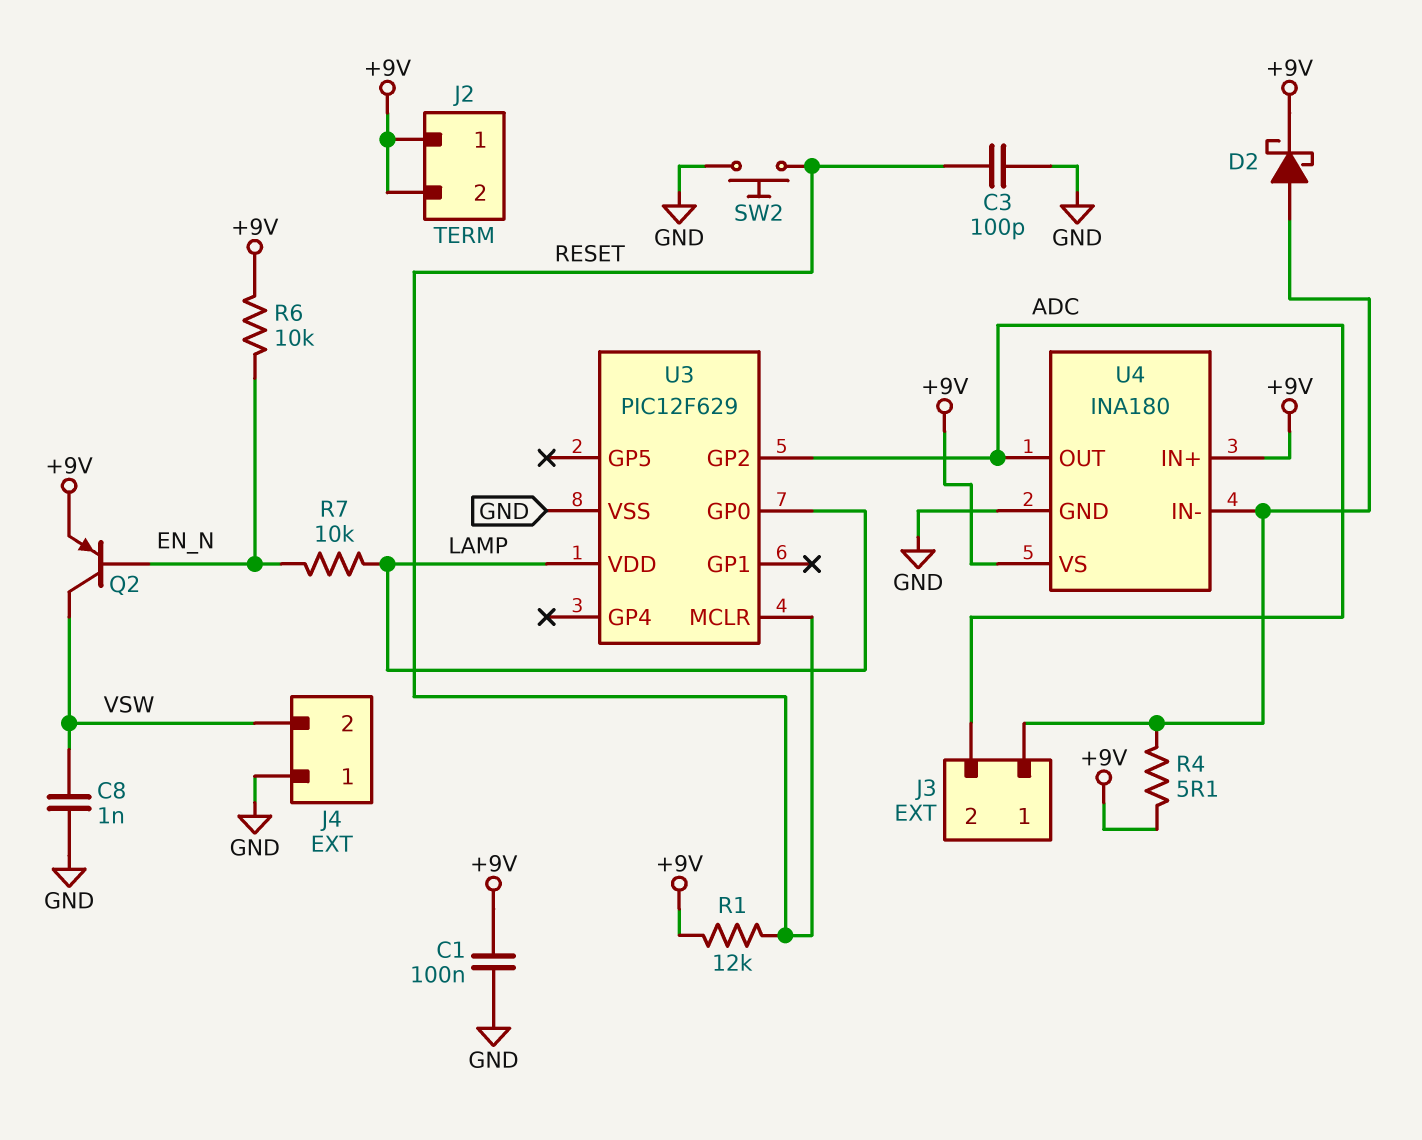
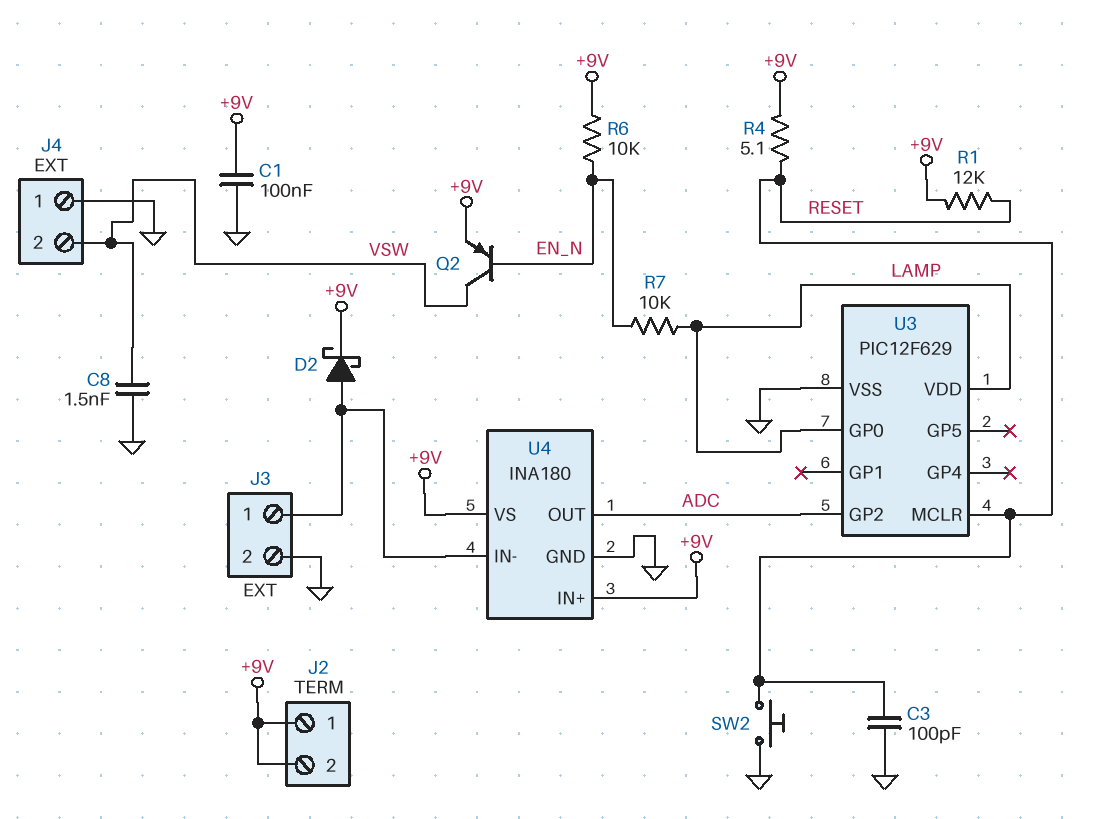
C8: 1nF (GND, VSW) -> 1.5nF (GND, VSW)
J3 pin 2: ADC -> GND
R4: 5.1 (+9V, J3/1) -> 5.1 (+9V, RESET)

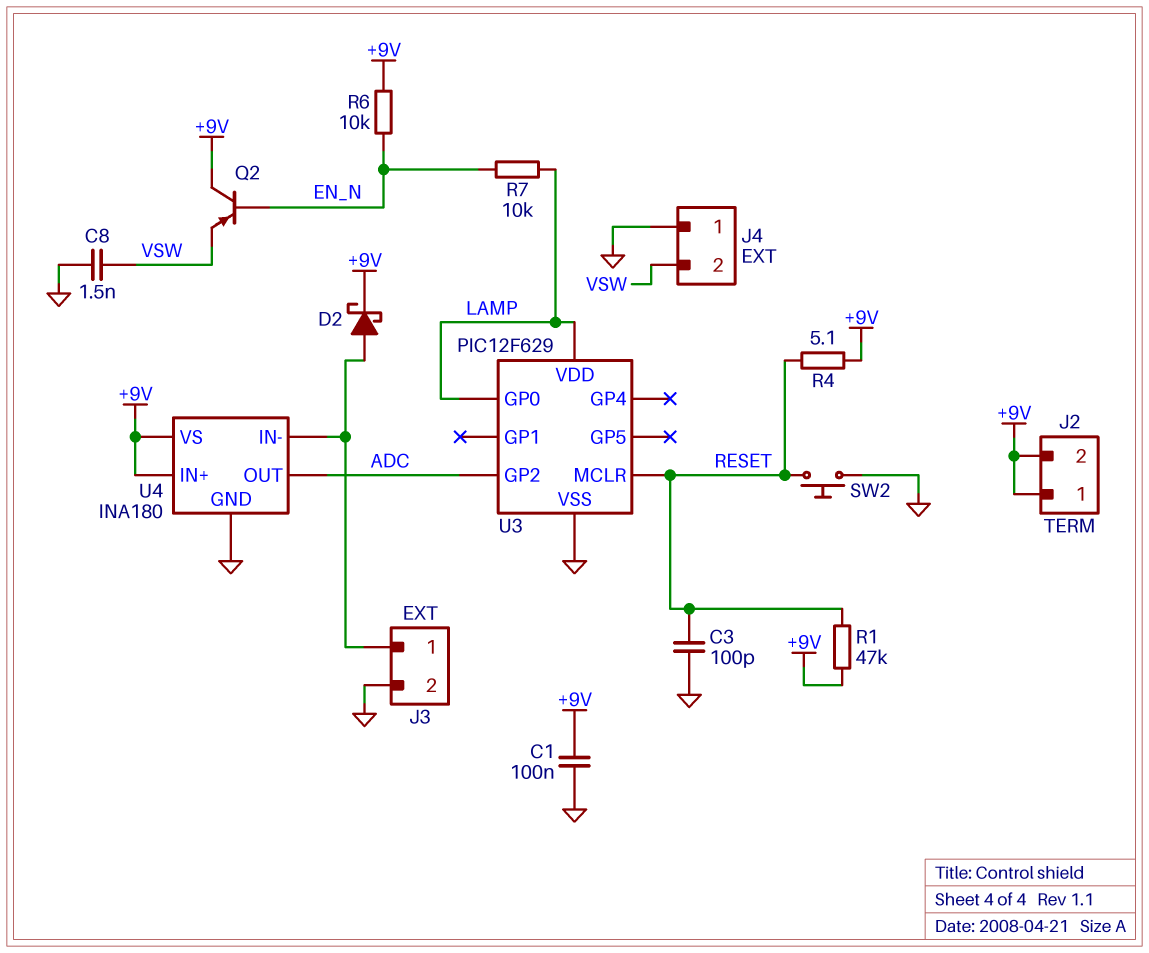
Q2: PNP (B EN_N, C VSW, E +9V) -> PNP (B EN_N, C +9V, E VSW)
R1: 12k (+9V, RESET) -> 47k (+9V, RESET)

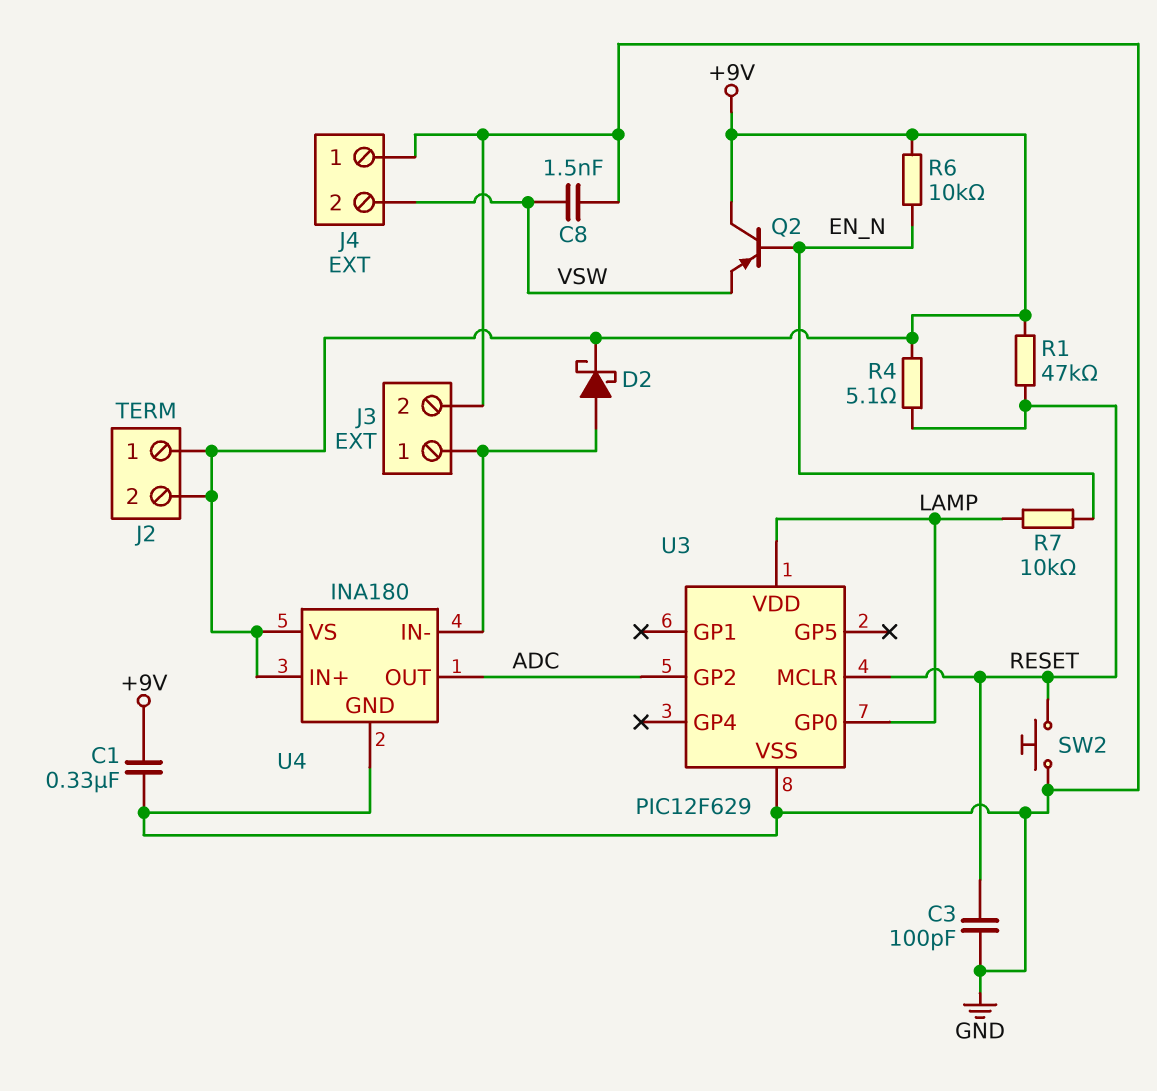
C1: 100nF (+9V, GND) -> 330nF (+9V, GND)

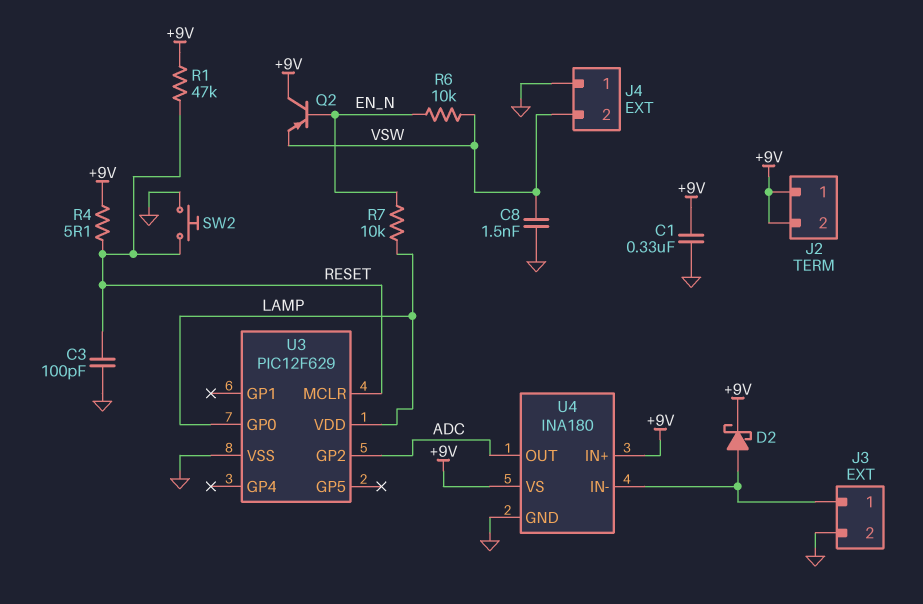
R6: 10k (+9V, EN_N) -> 10k (EN_N, VSW)

